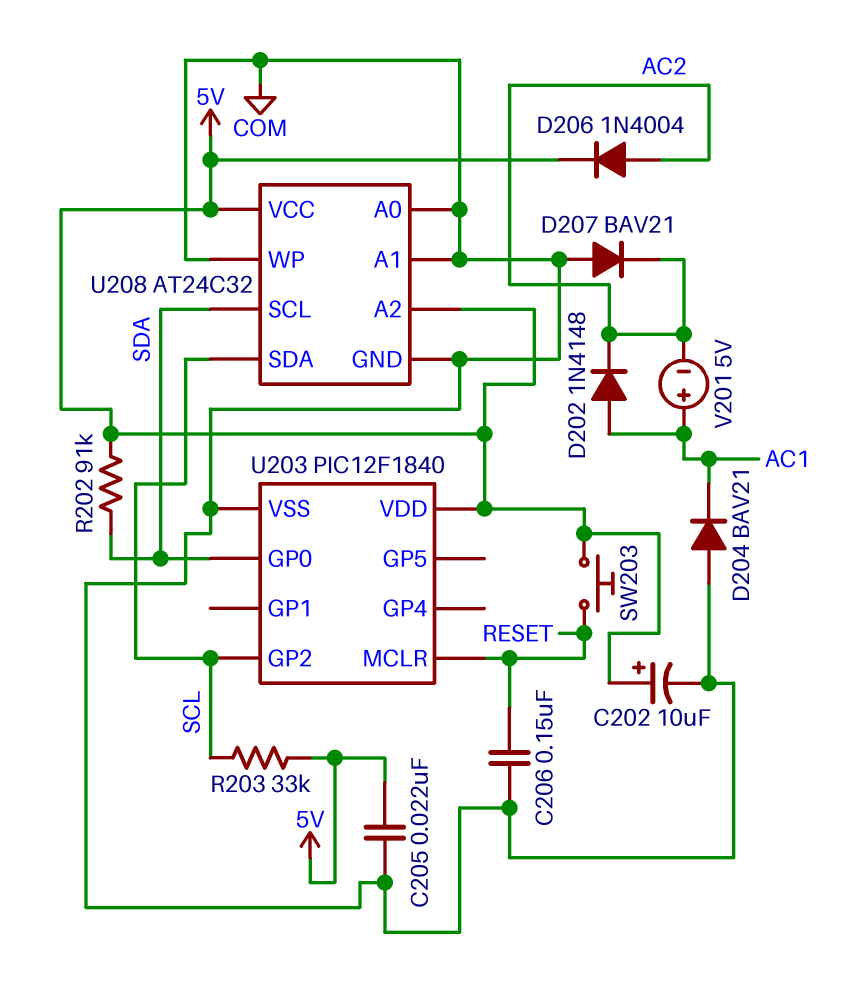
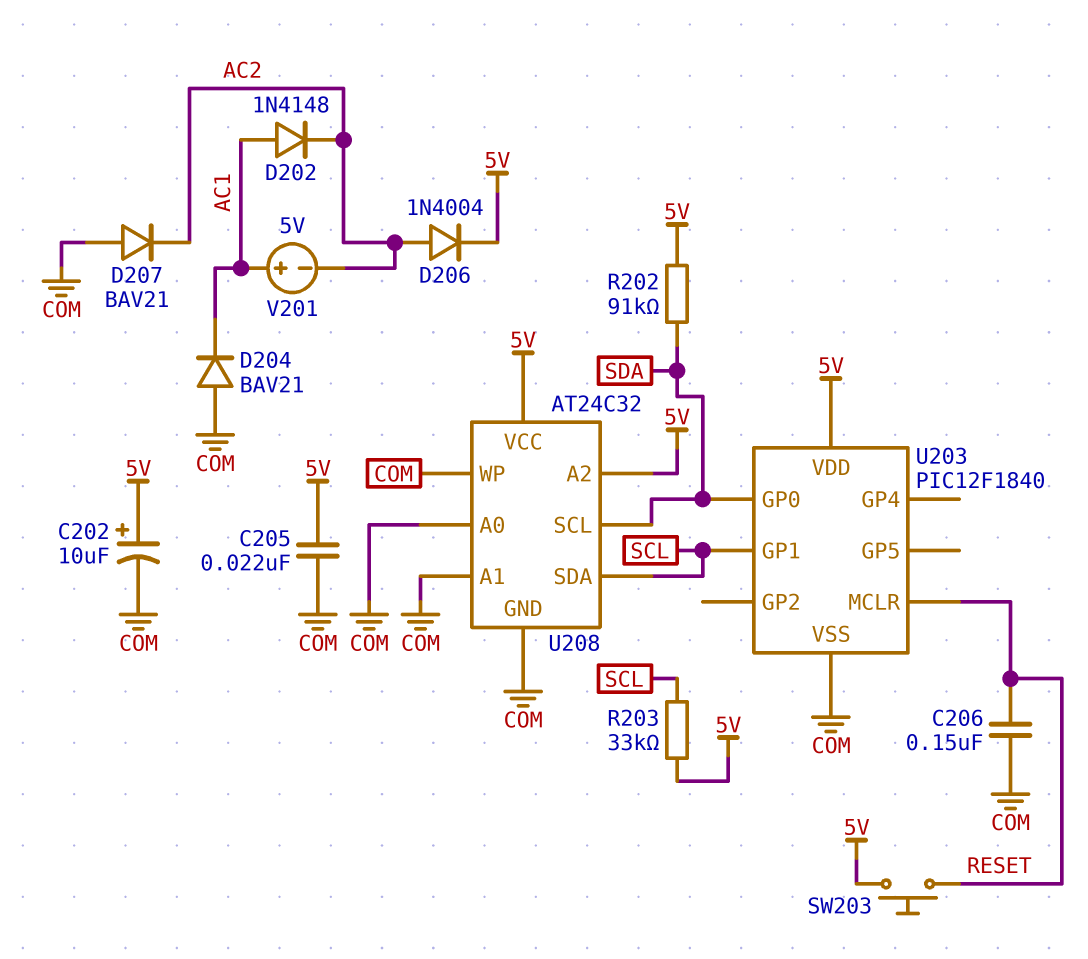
U203 pin GP1: none -> SCL
U203 pin GP2: SCL -> none

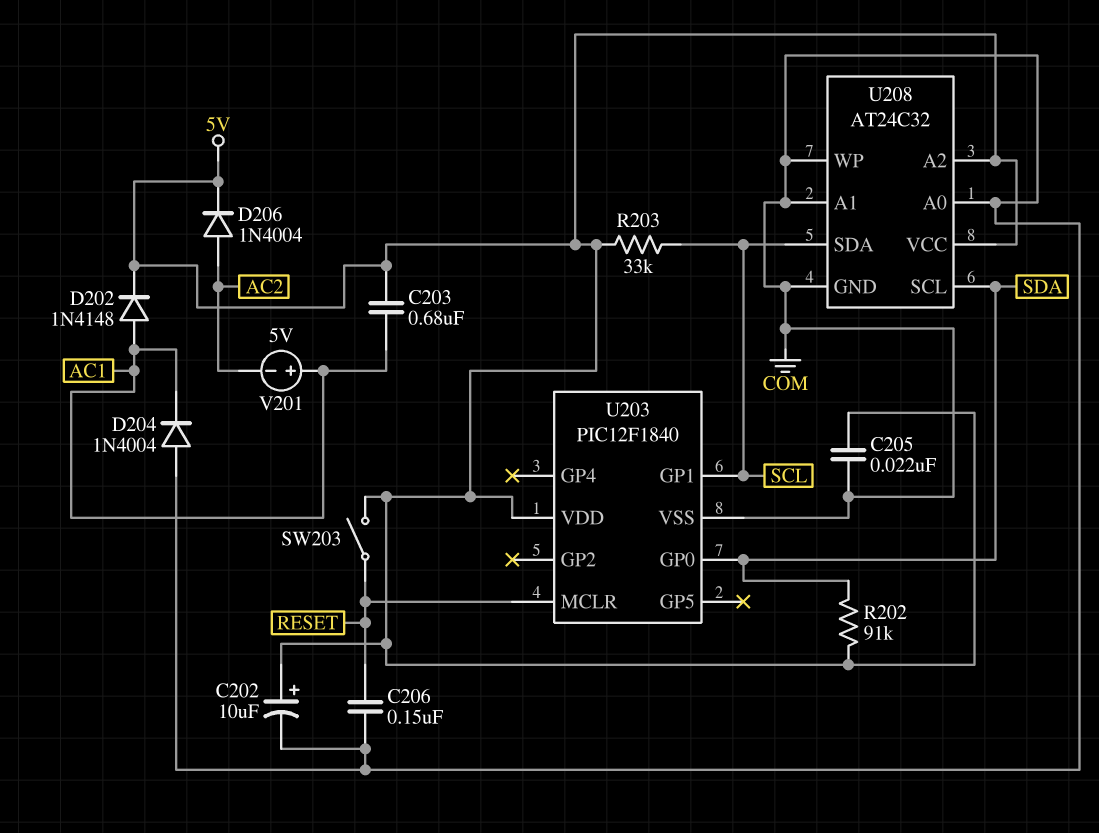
C203: none -> 680nF (5V, AC1)
D202: diode 1N4148 (A AC1, K AC2) -> diode 1N4148 (A AC1, K 5V)
D204: diode BAV21 (A COM, K AC1) -> diode 1N4004 (A COM, K AC1)
D207: diode BAV21 (A COM, K AC2) -> none
SW203: button (5V, RESET) -> switch (5V, RESET)

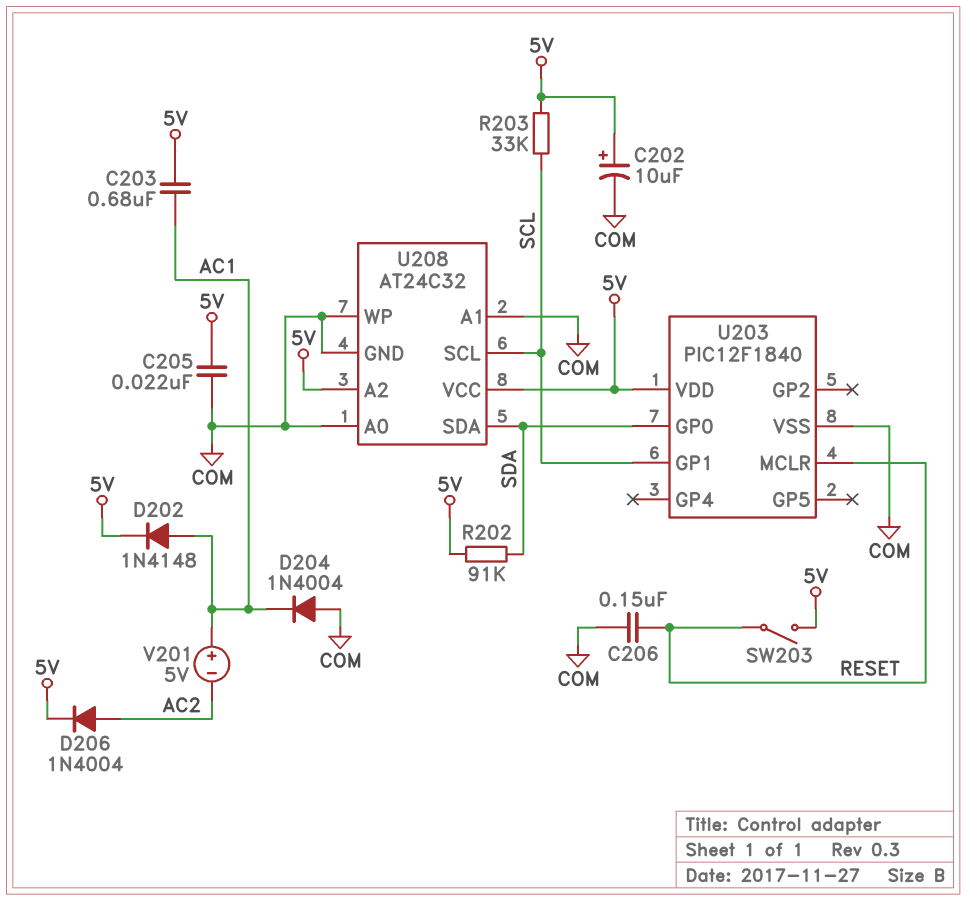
U208 pin SCL: SDA -> SCL
U208 pin SDA: SCL -> SDA

